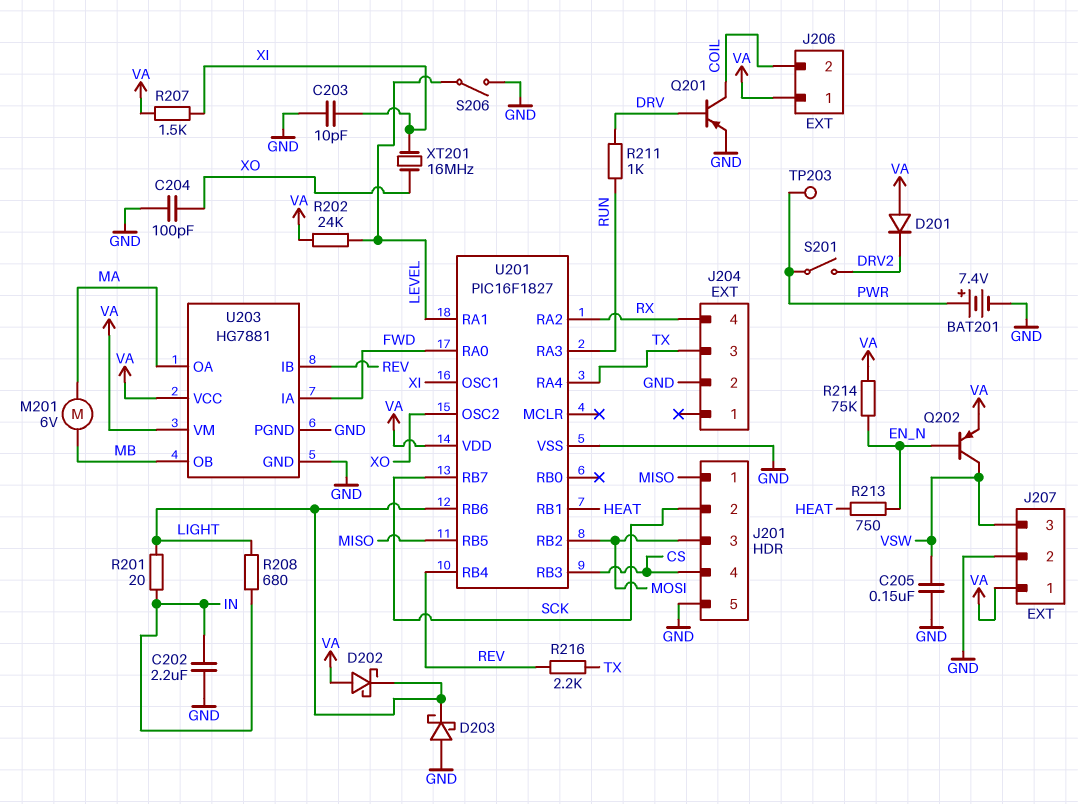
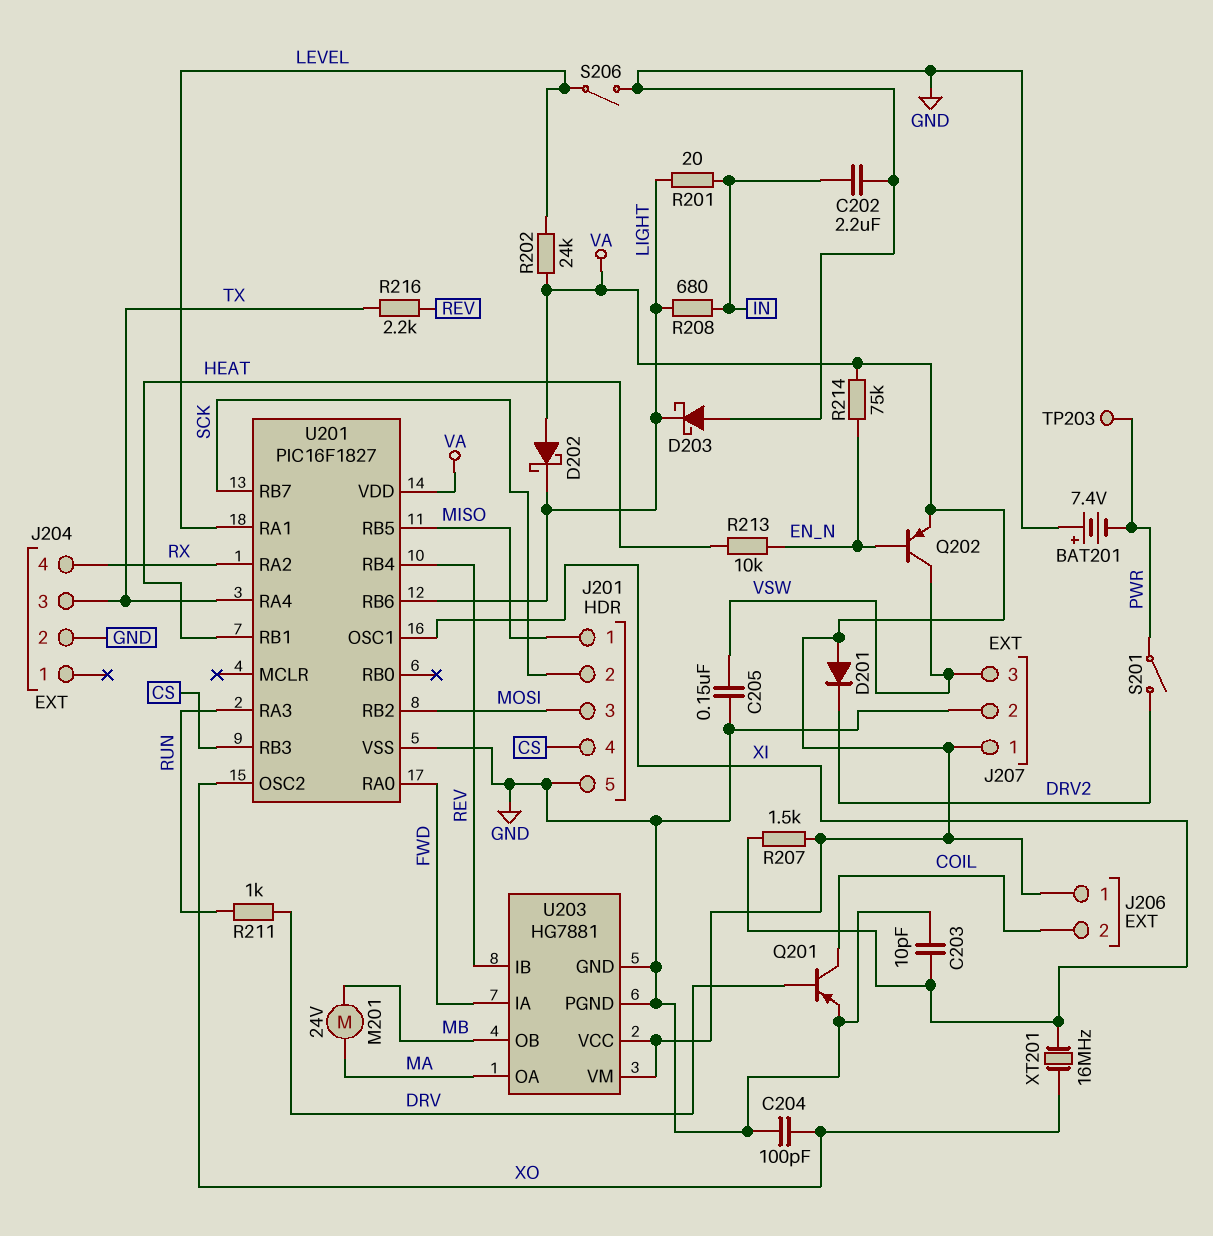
BAT201: 7.4V (plus PWR, minus GND) -> 7.4V (plus GND, minus PWR)
M201: motor 6V (MA, MB) -> motor 24V (MA, MB)
R213: 750 (EN_N, HEAT) -> 10k (EN_N, HEAT)

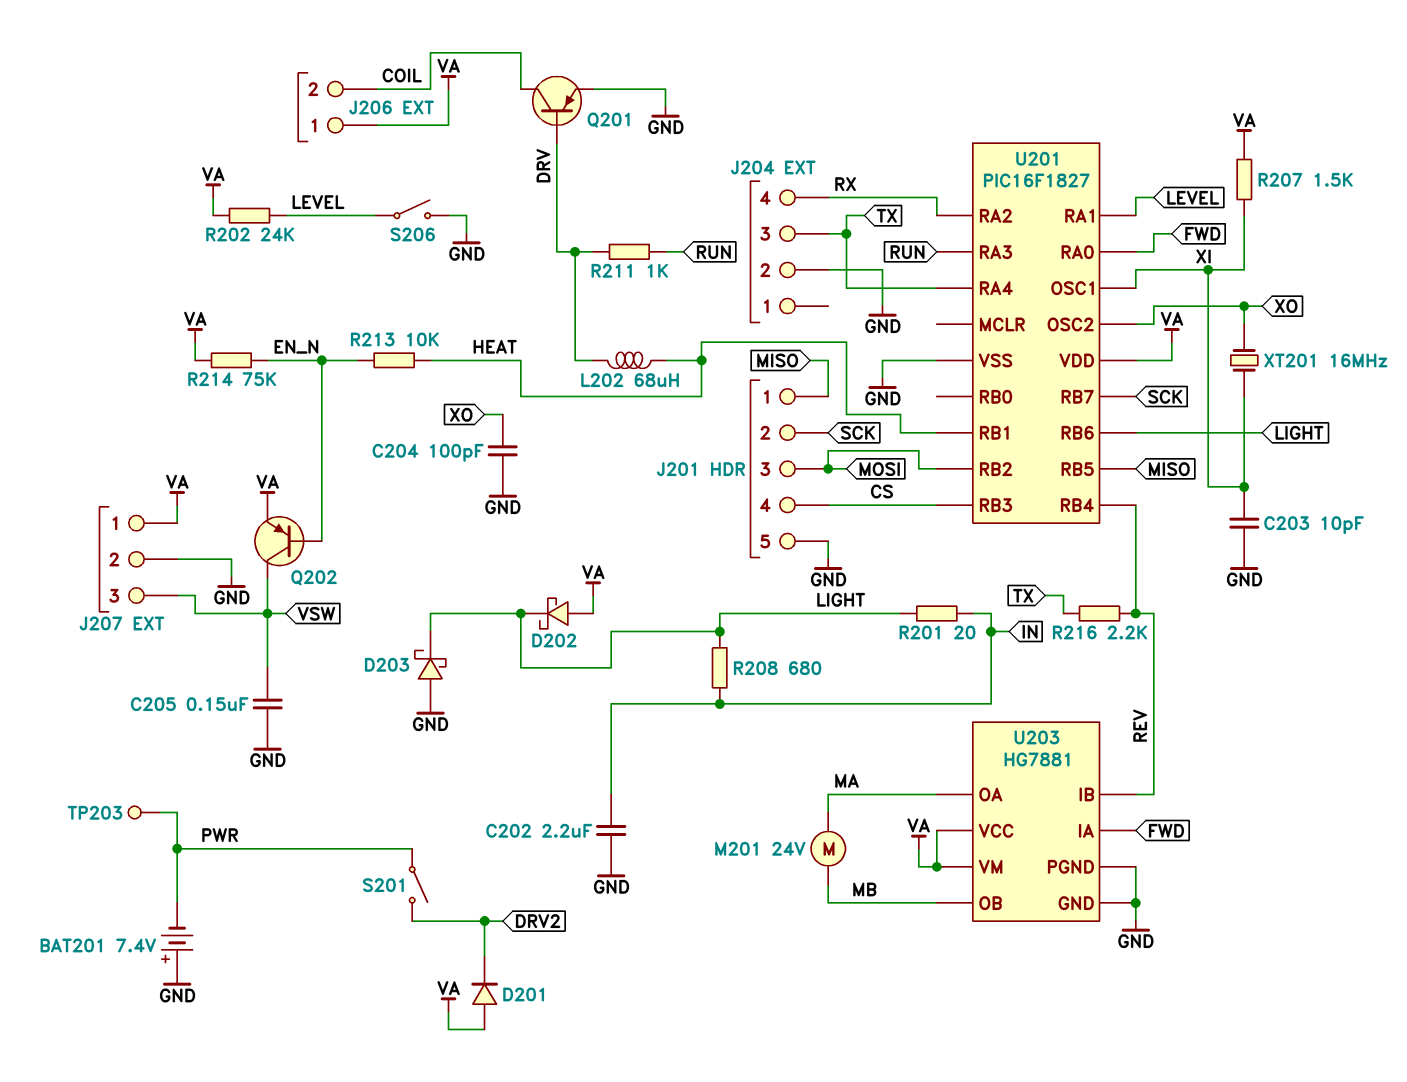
L202: none -> 68uH (DRV, HEAT)

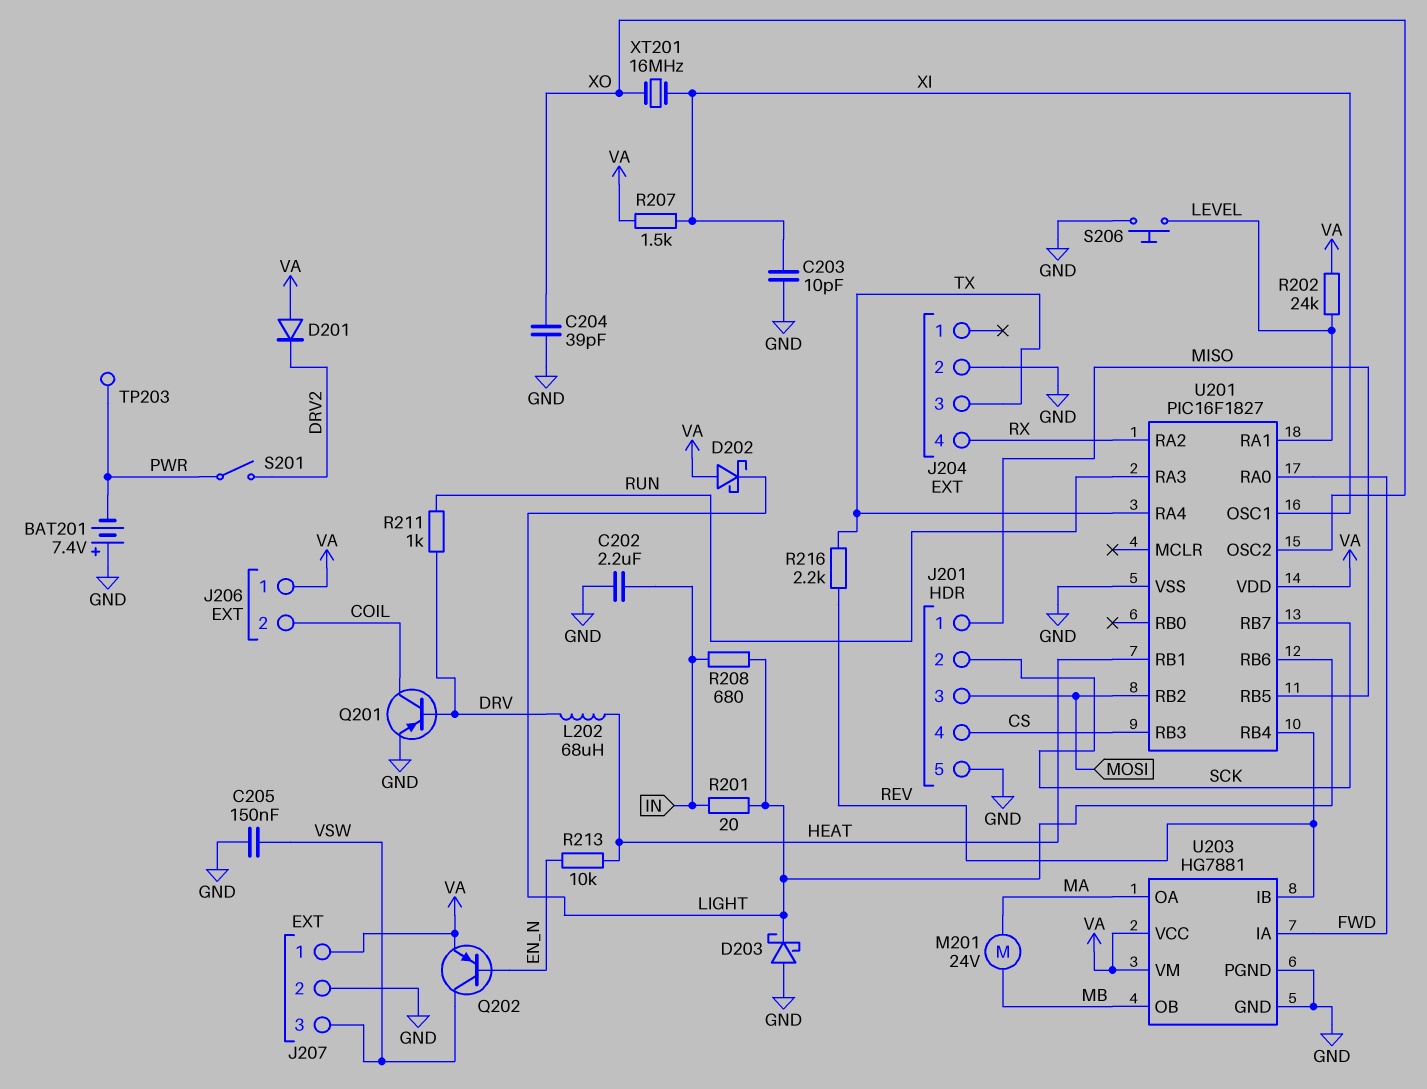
C204: 100pF (GND, XO) -> 39pF (GND, XO)
R214: 75k (EN_N, VA) -> none
S206: switch (GND, LEVEL) -> button (GND, LEVEL)

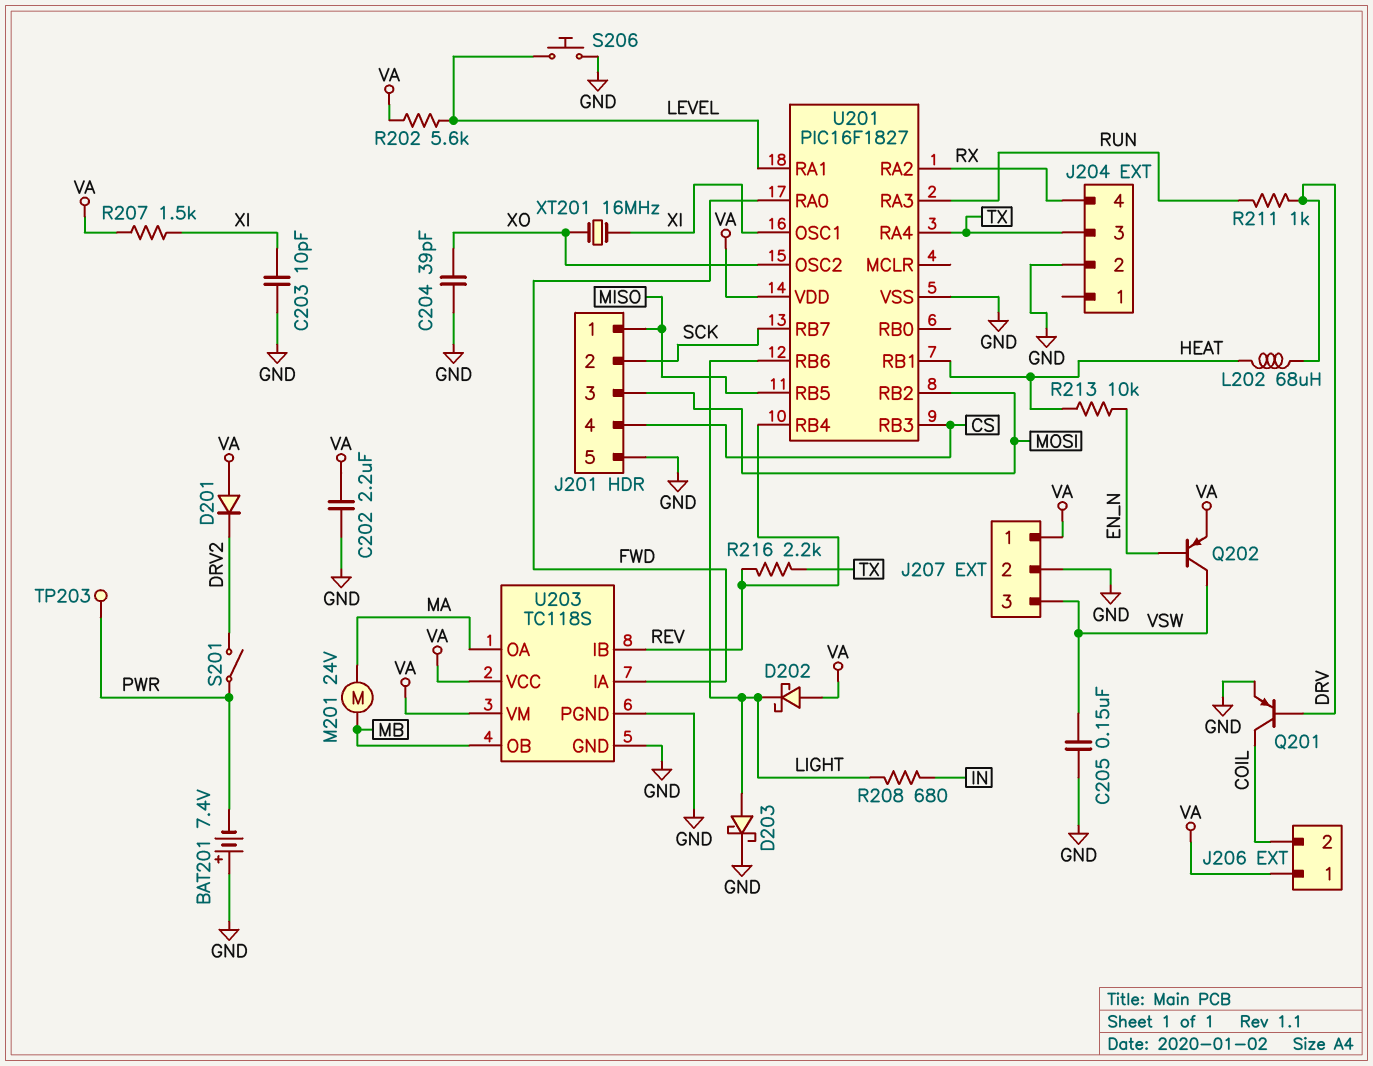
C202: 2.2uF (GND, IN) -> 2.2uF (GND, VA)
D203: schottky (A GND, K LIGHT) -> schottky (A LIGHT, K GND)
R201: 20 (IN, LIGHT) -> none
R202: 24k (LEVEL, VA) -> 5.6k (LEVEL, VA)
U203: HG7881 -> TC118S

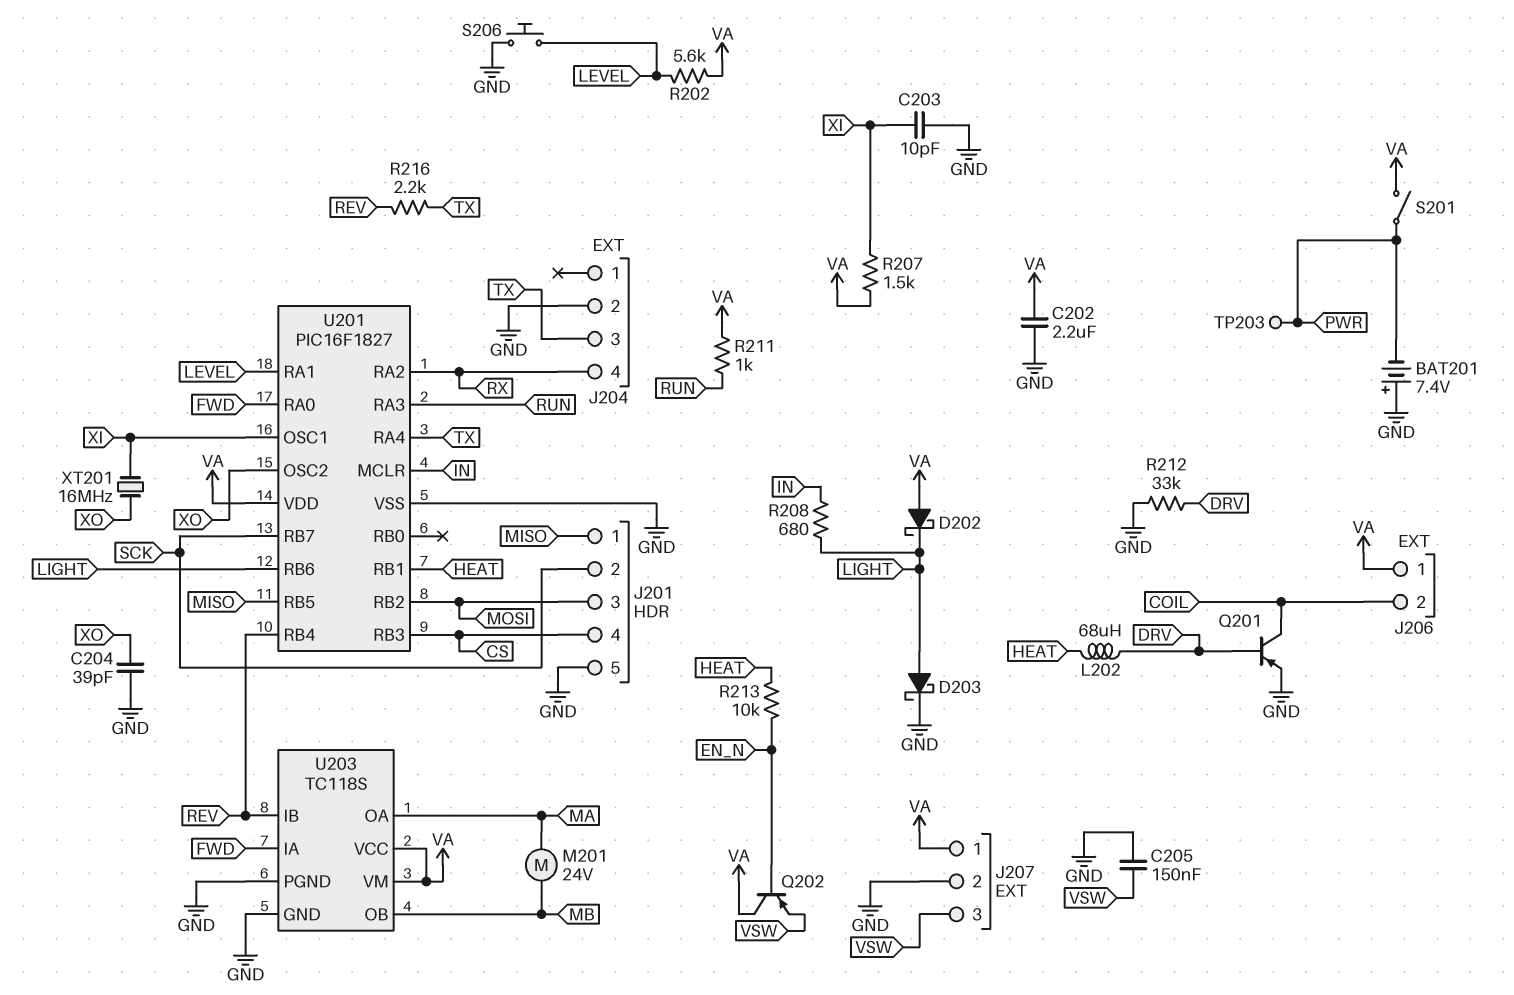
D201: diode (A VA, K DRV2) -> none
Q202: PNP (B EN_N, C VSW, E VA) -> PNP (B EN_N, C VA, E VSW)
R211: 1k (DRV, RUN) -> 1k (RUN, VA)
R212: none -> 33k (DRV, GND)
S201: switch (DRV2, PWR) -> switch (PWR, VA)
U201 pin MCLR: none -> IN

